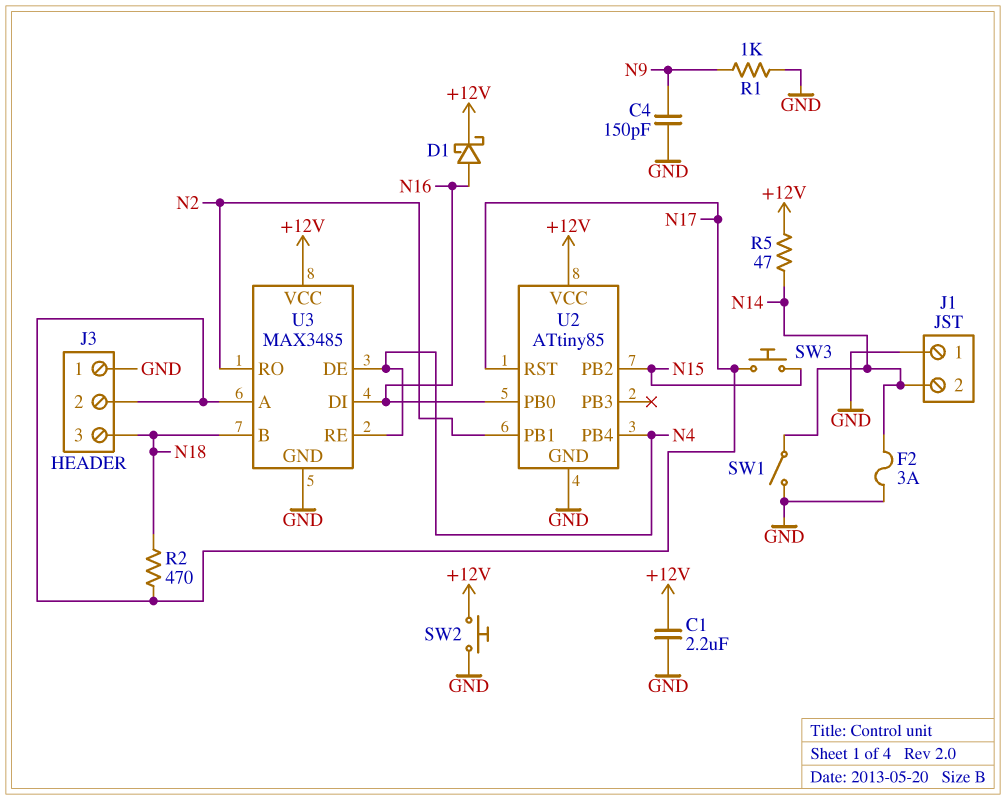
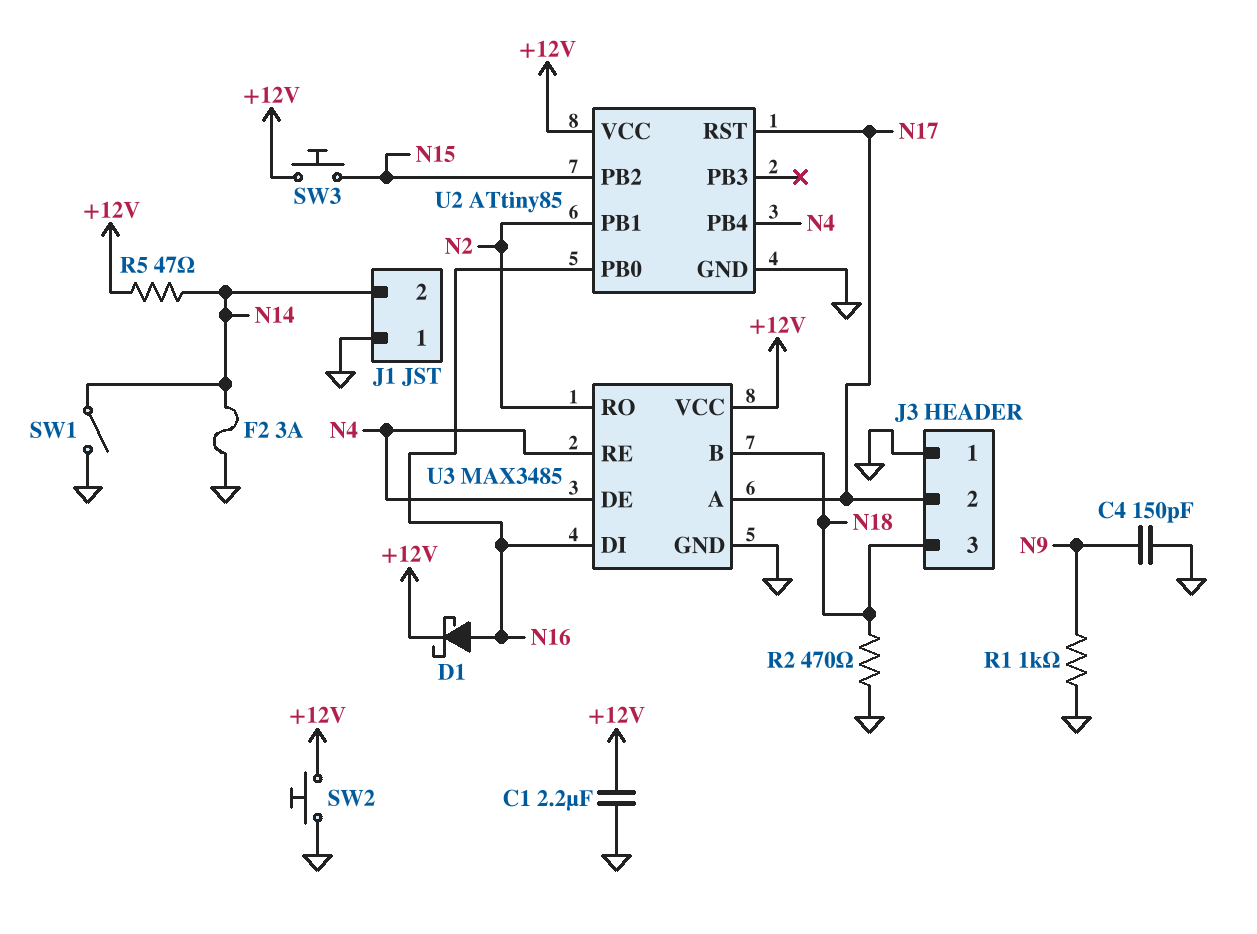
R2: 470 (N17, N18) -> 470 (GND, N18)
SW3: button (N15, N17) -> button (+12V, N15)

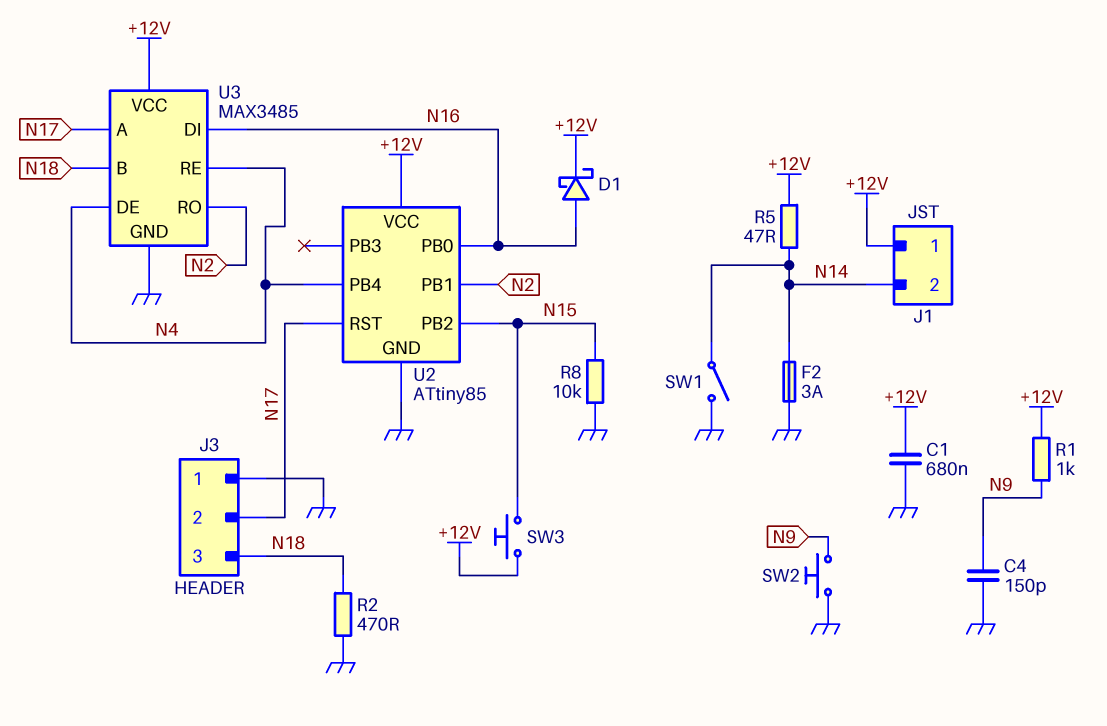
C1: 2.2uF (+12V, GND) -> 680nF (+12V, GND)
J1 pin 1: GND -> +12V
R1: 1k (GND, N9) -> 1k (+12V, N9)
R8: none -> 10k (GND, N15)
SW2: button (+12V, GND) -> button (GND, N9)

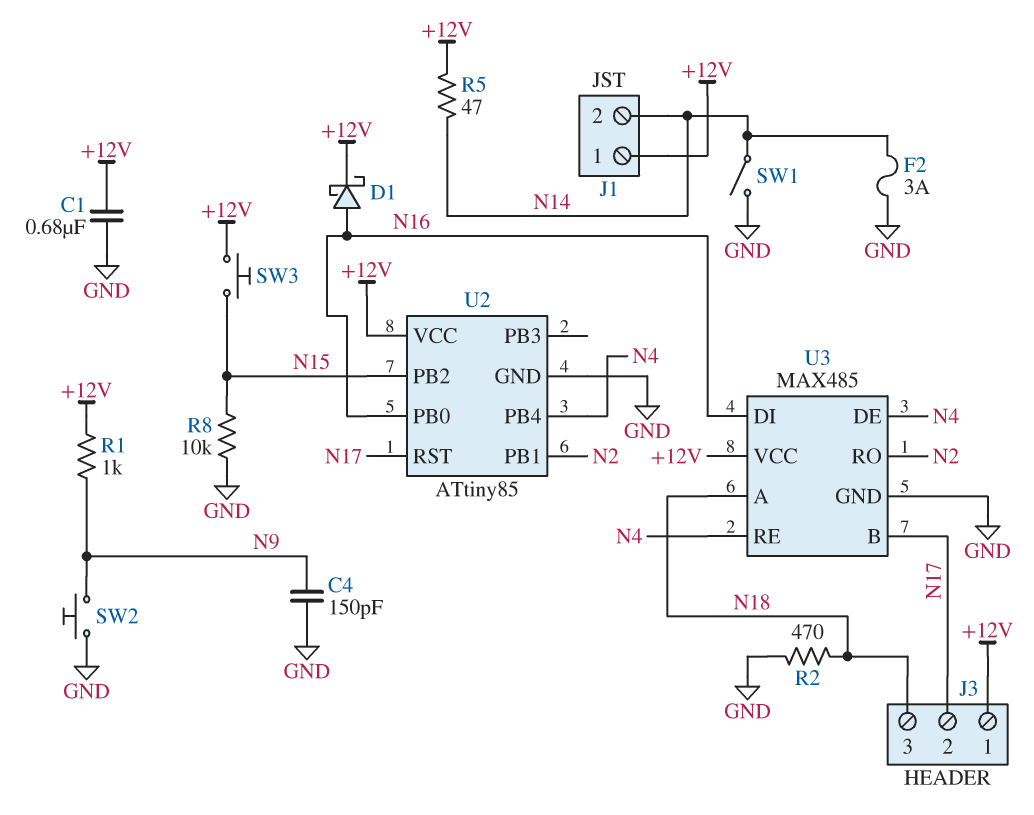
J3 pin 1: GND -> +12V
U3: MAX3485 -> MAX485
U3 pin A: N17 -> N18
U3 pin B: N18 -> N17

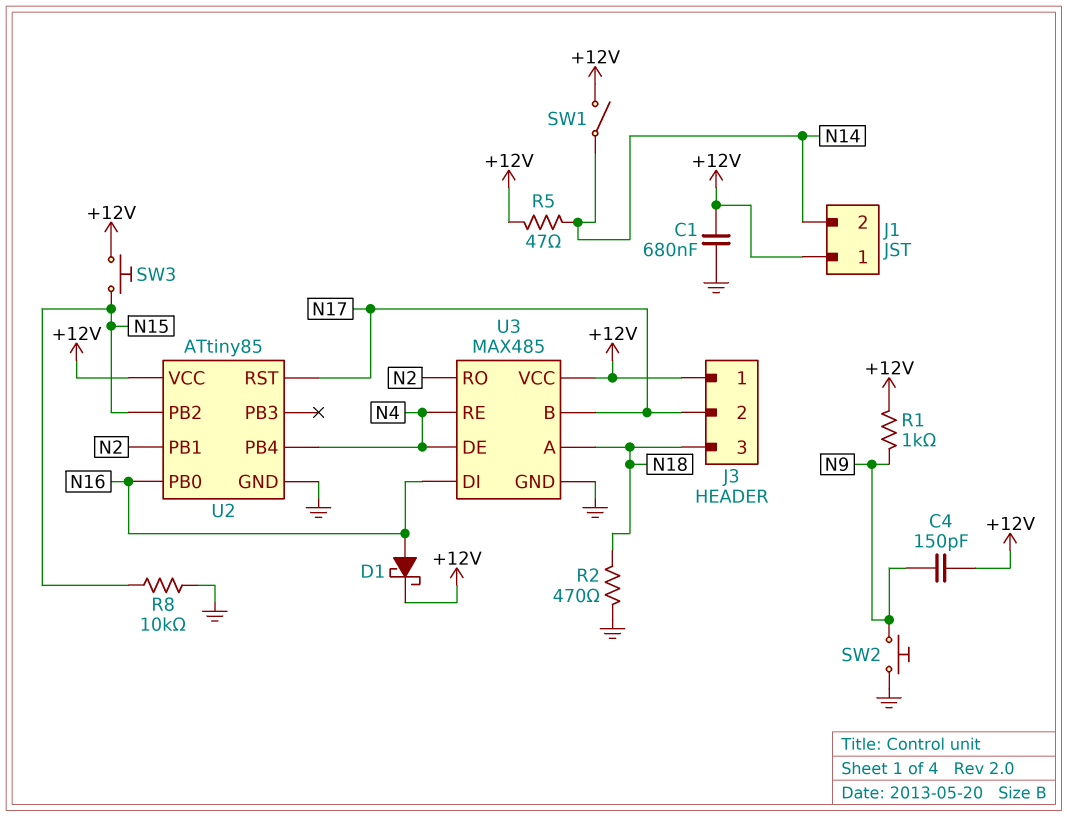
C4: 150pF (GND, N9) -> 150pF (+12V, N9)
F2: 3A (GND, N14) -> none
SW1: switch (GND, N14) -> switch (+12V, N14)

